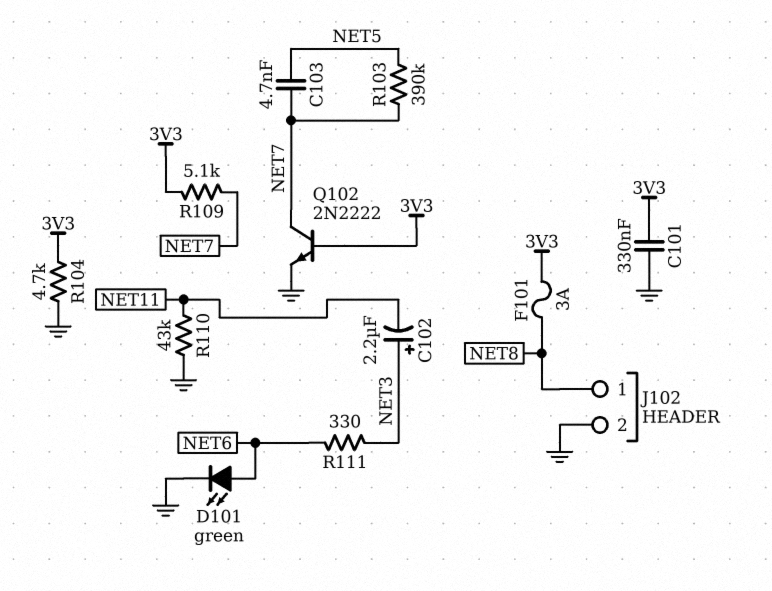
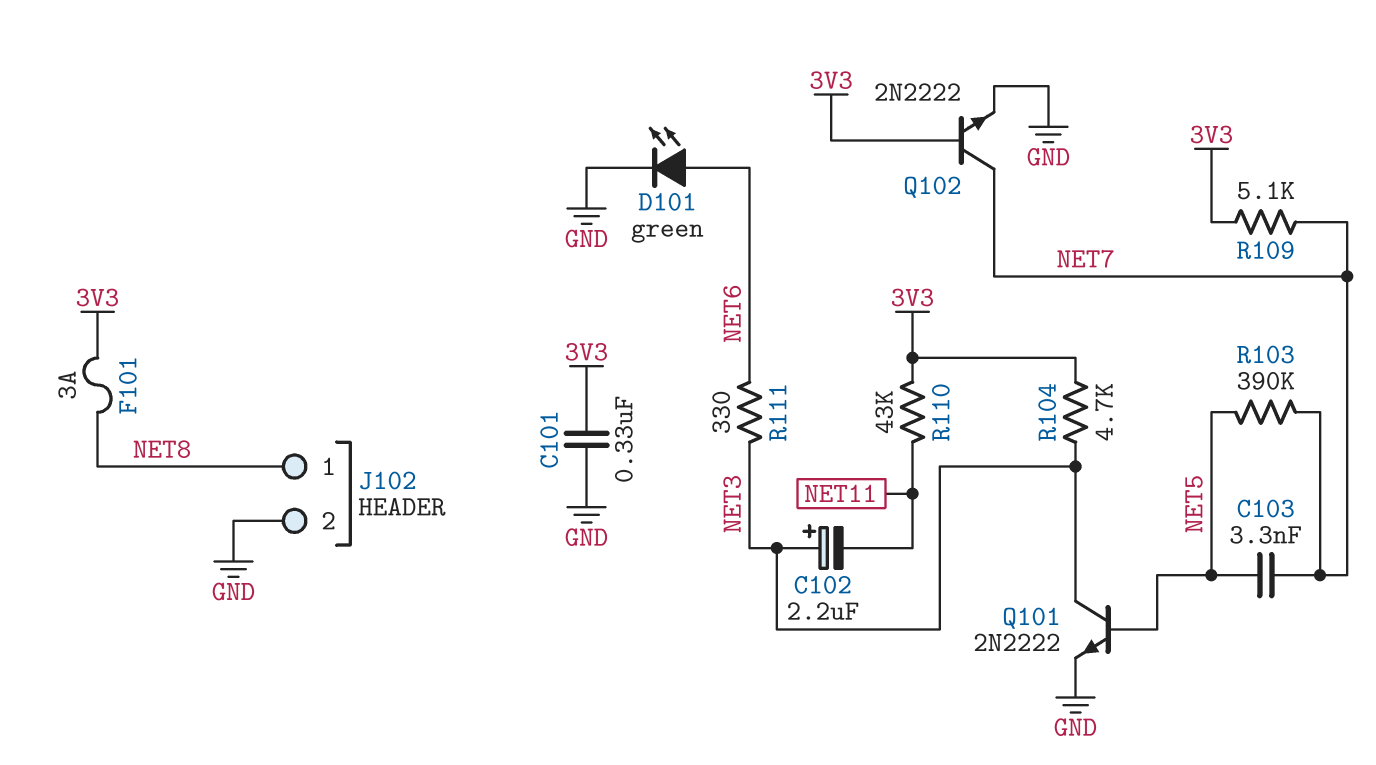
C103: 4.7nF (NET5, NET7) -> 3.3nF (NET5, NET7)
Q101: none -> NPN 2N2222 (B NET5, C NET3, E GND)
R104: 4.7k (3V3, GND) -> 4.7k (3V3, NET3)
R110: 43k (GND, NET11) -> 43k (3V3, NET11)

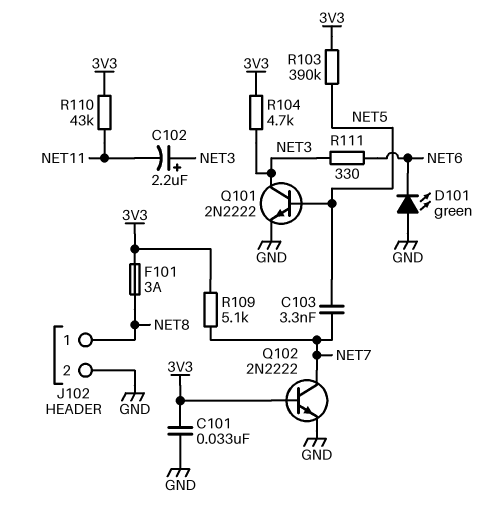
C101: 330nF (3V3, GND) -> 33nF (3V3, GND)
D101: LED green (A NET6, K GND) -> LED green (A GND, K NET6)
R103: 390k (NET5, NET7) -> 390k (3V3, NET5)

